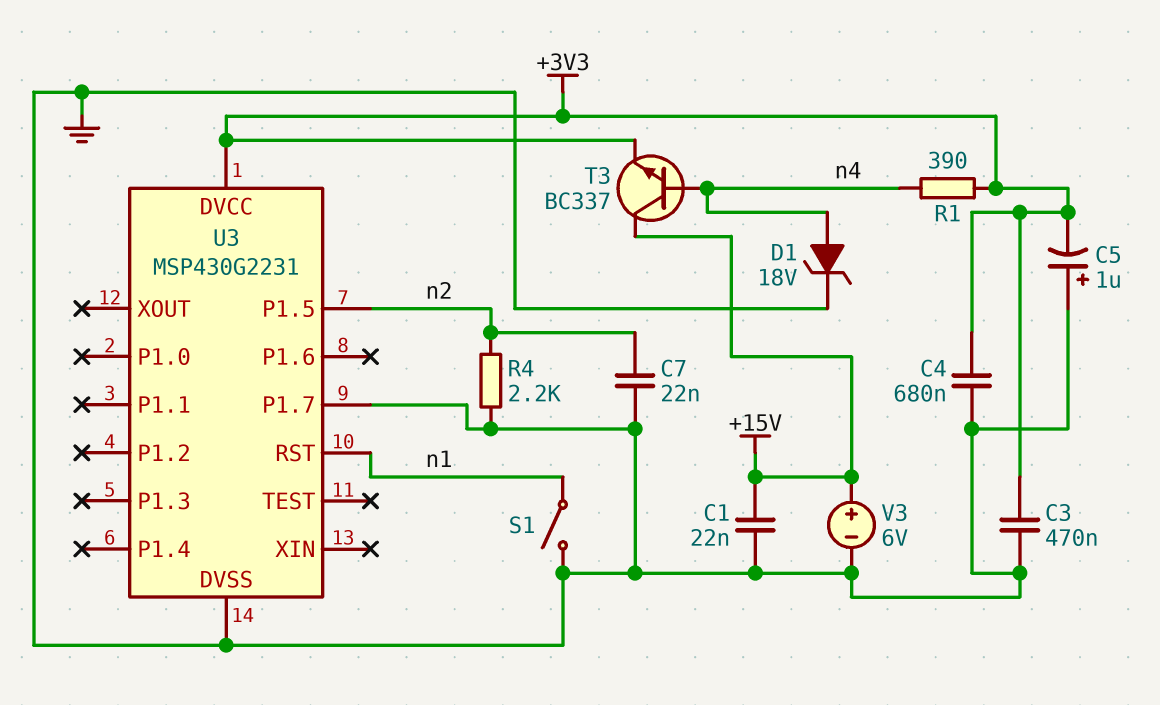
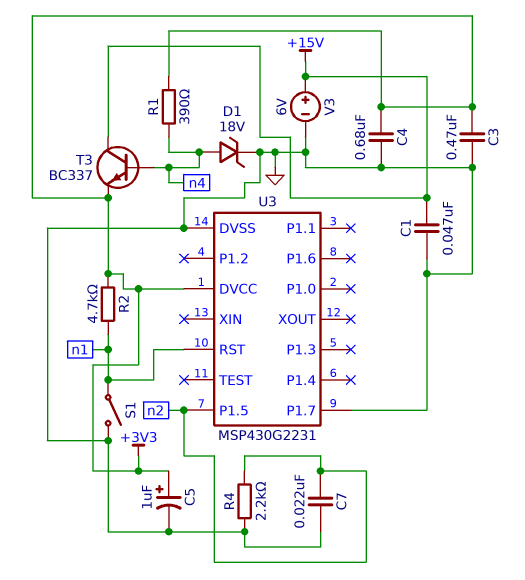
C1: 22nF (+15V, GND) -> 47nF (+15V, GND)
C5: 1uF (plus GND, minus +3V3) -> 1uF (plus +3V3, minus GND)
R2: none -> 4.7k (+3V3, n1)

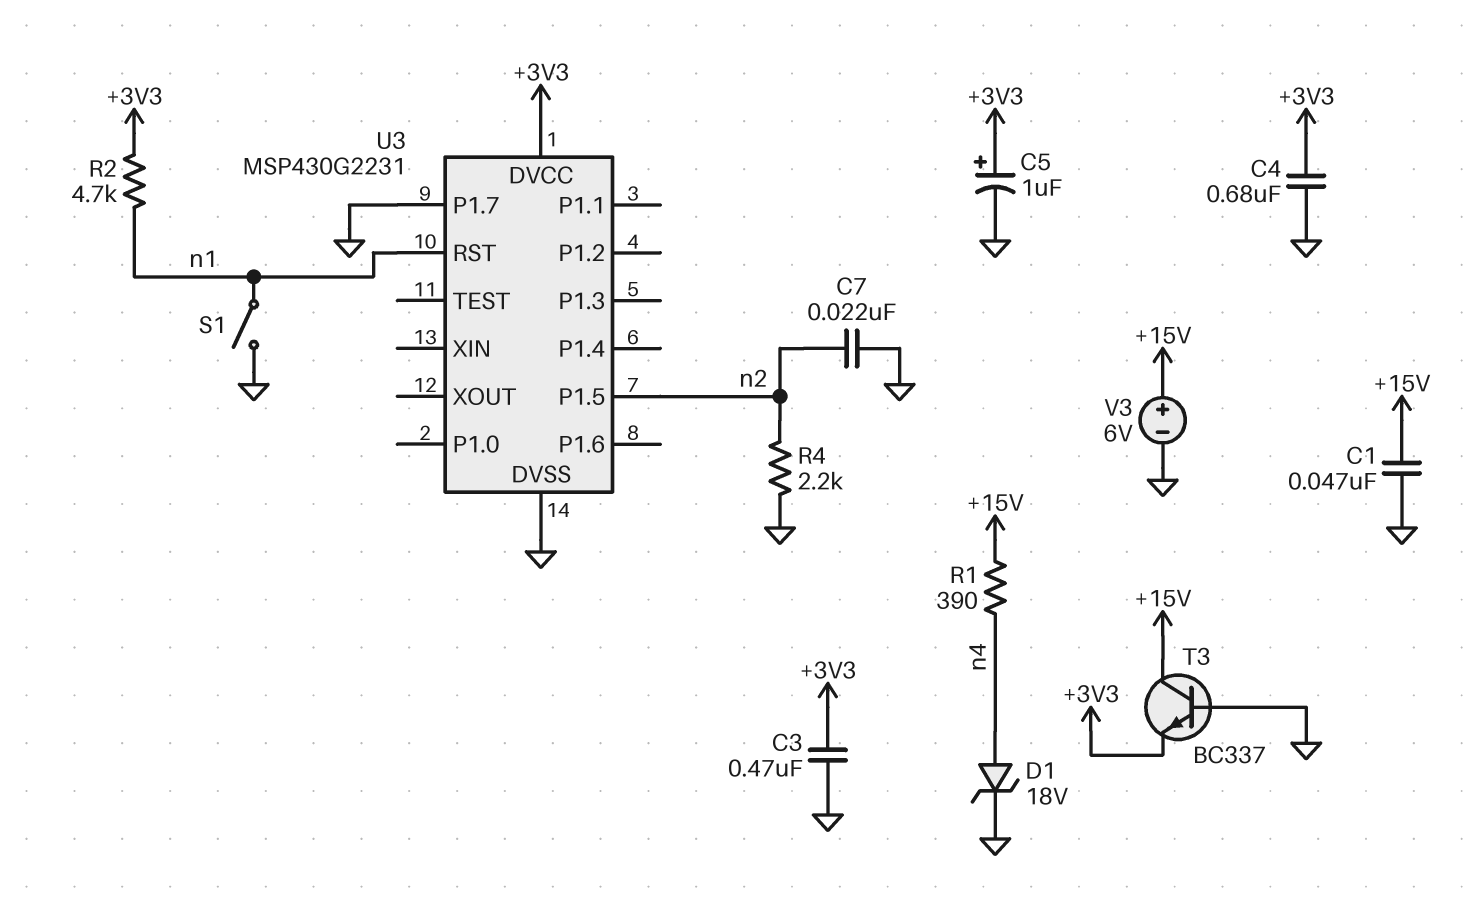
R1: 390 (+3V3, n4) -> 390 (+15V, n4)
T3: NPN BC337 (B n4, C +15V, E +3V3) -> NPN BC337 (B GND, C +15V, E +3V3)

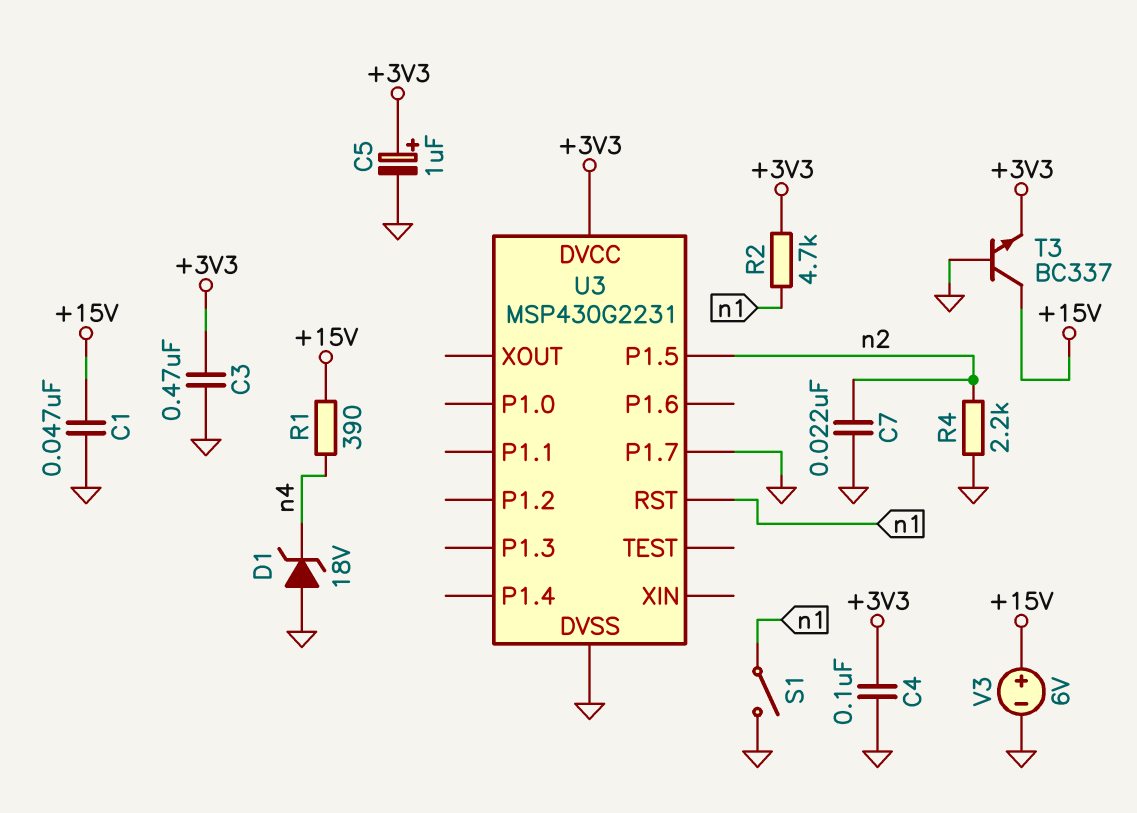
C4: 680nF (+3V3, GND) -> 100nF (+3V3, GND)
D1: zener 18V (A n4, K GND) -> zener 18V (A GND, K n4)

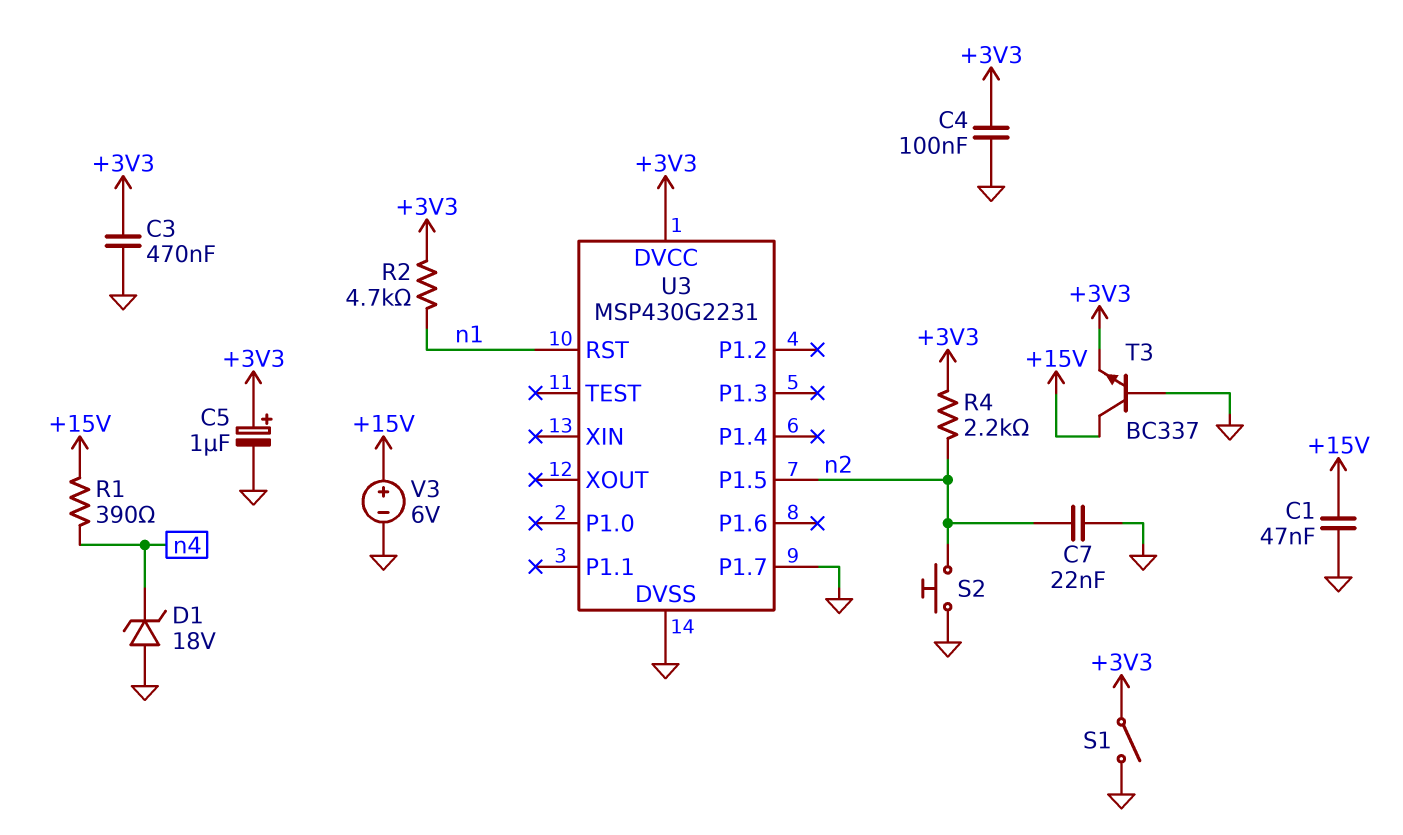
R4: 2.2k (GND, n2) -> 2.2k (+3V3, n2)
S1: switch (GND, n1) -> switch (+3V3, GND)
S2: none -> button (GND, n2)

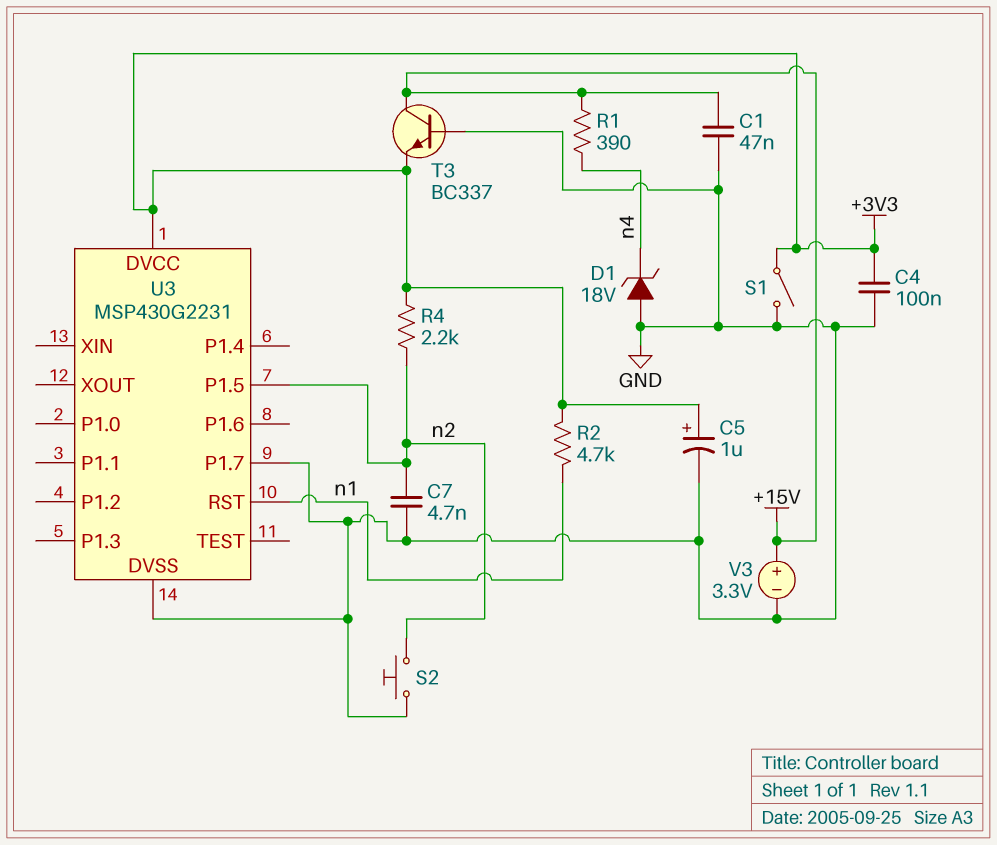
C3: 470nF (+3V3, GND) -> none
C7: 22nF (GND, n2) -> 4.7nF (GND, n2)
V3: 6V (plus +15V, minus GND) -> 3.3V (plus +15V, minus GND)

